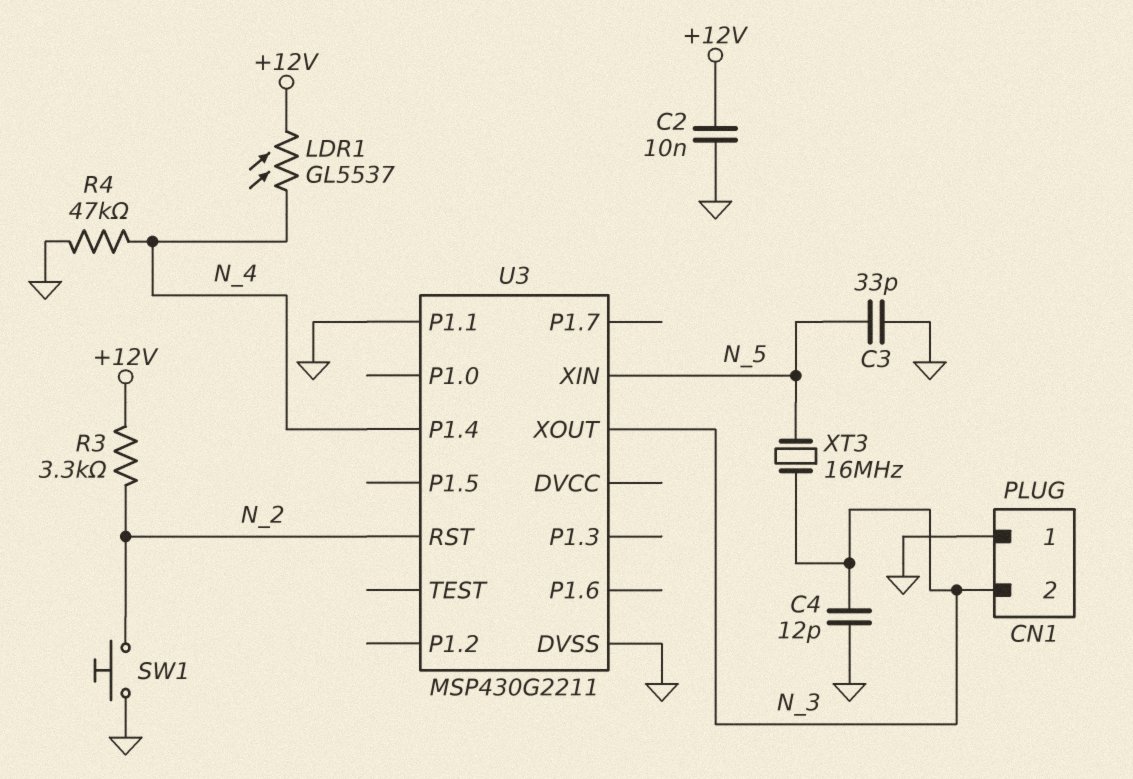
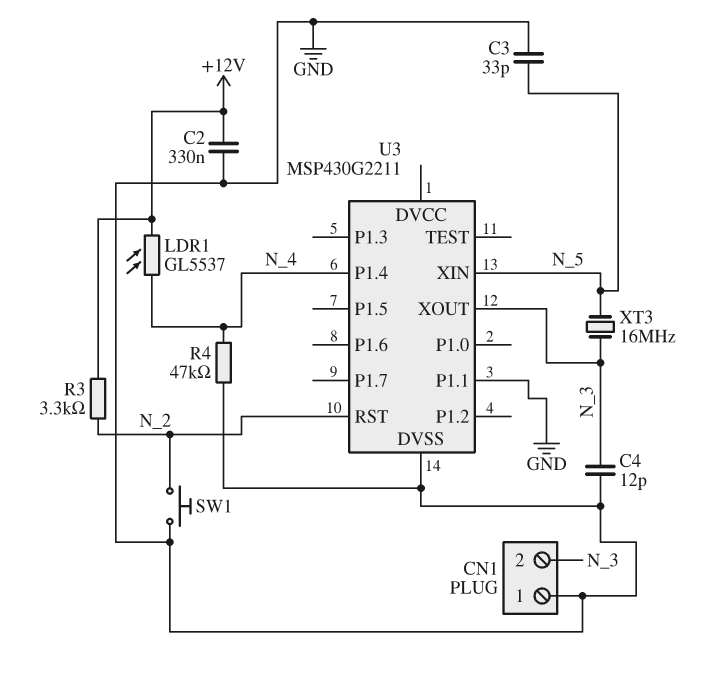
C2: 10nF (+12V, GND) -> 330nF (+12V, GND)

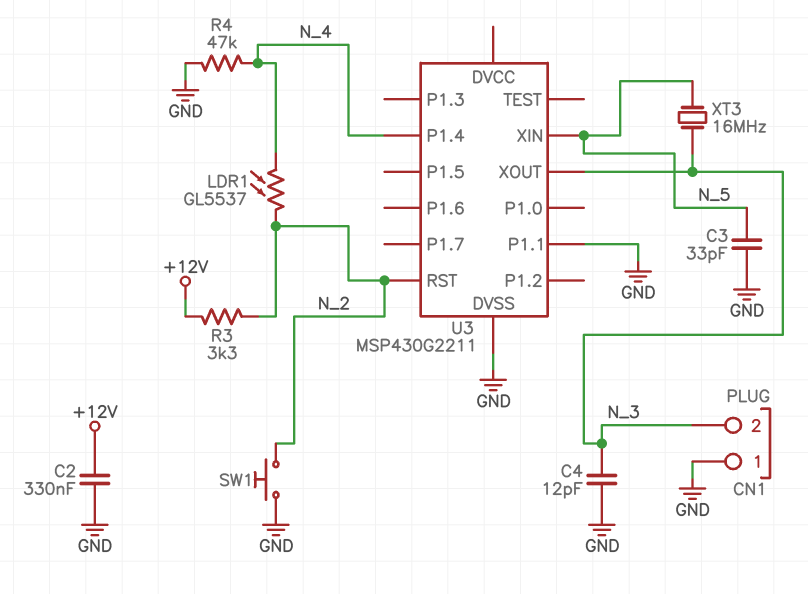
LDR1: GL5537 (+12V, N_4) -> GL5537 (N_2, N_4)

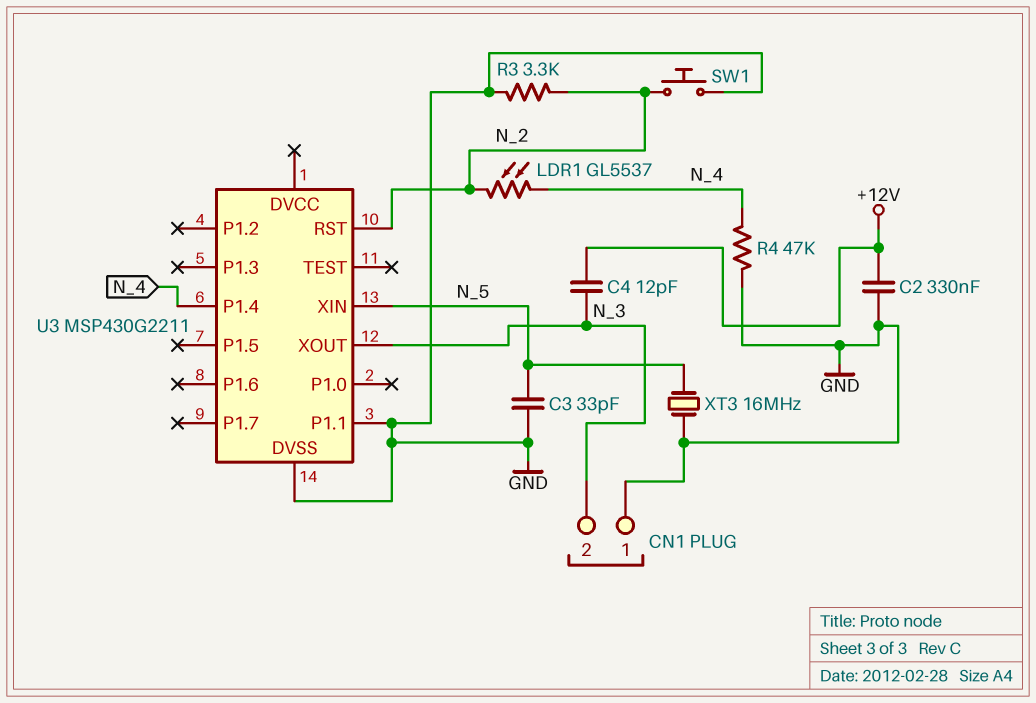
C4: 12pF (GND, N_3) -> 12pF (+12V, N_3)
R3: 3.3k (+12V, N_2) -> 3.3k (GND, N_2)
XT3: 16MHz (N_3, N_5) -> 16MHz (GND, N_5)

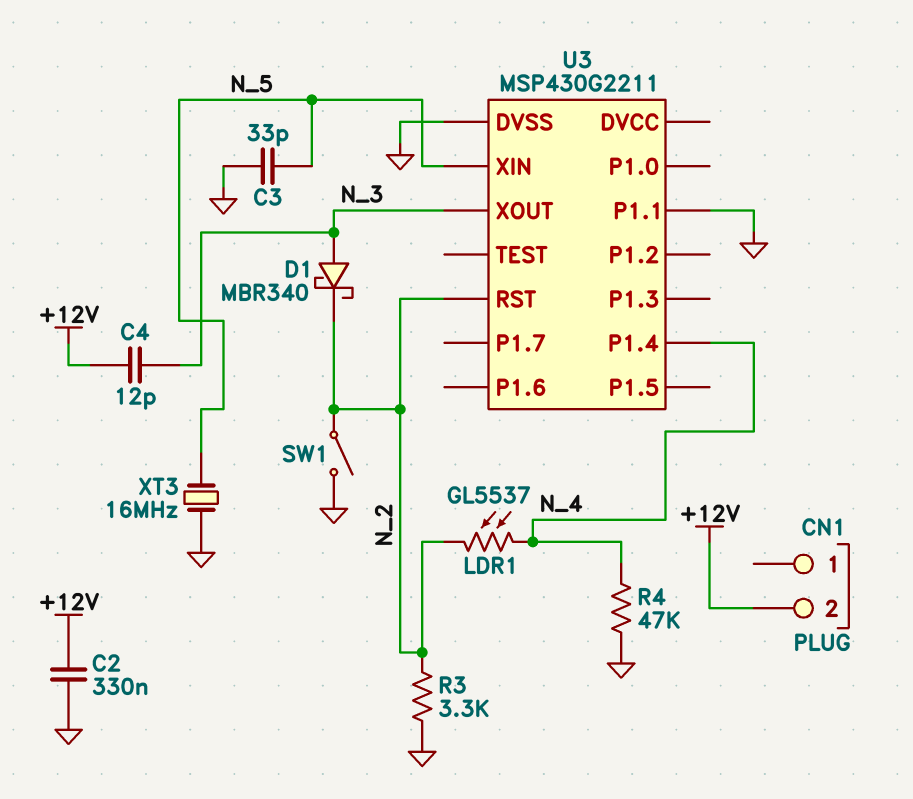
CN1 pin 1: GND -> none
CN1 pin 2: N_3 -> +12V
D1: none -> schottky MBR340 (A N_3, K N_2)
SW1: button (GND, N_2) -> switch (GND, N_2)

